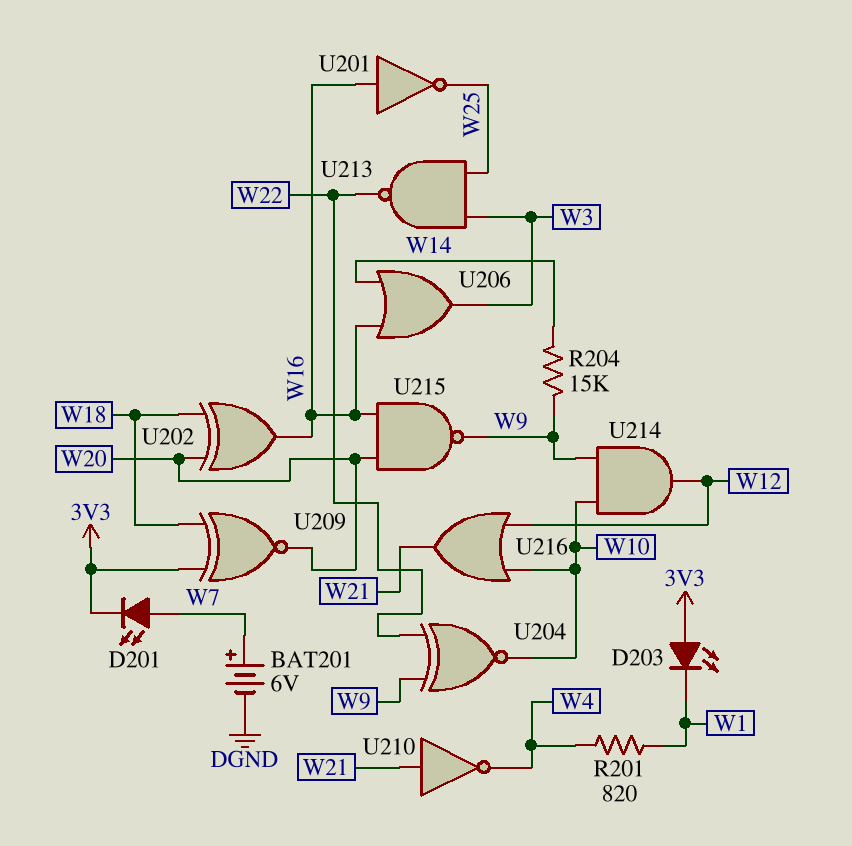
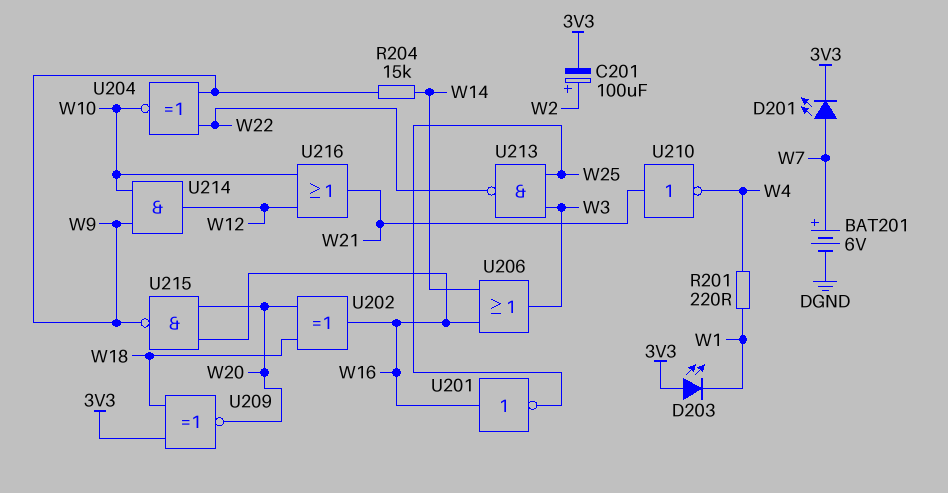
C201: none -> 100uF (plus W2, minus 3V3)
R201: 820 (W1, W4) -> 220 (W1, W4)

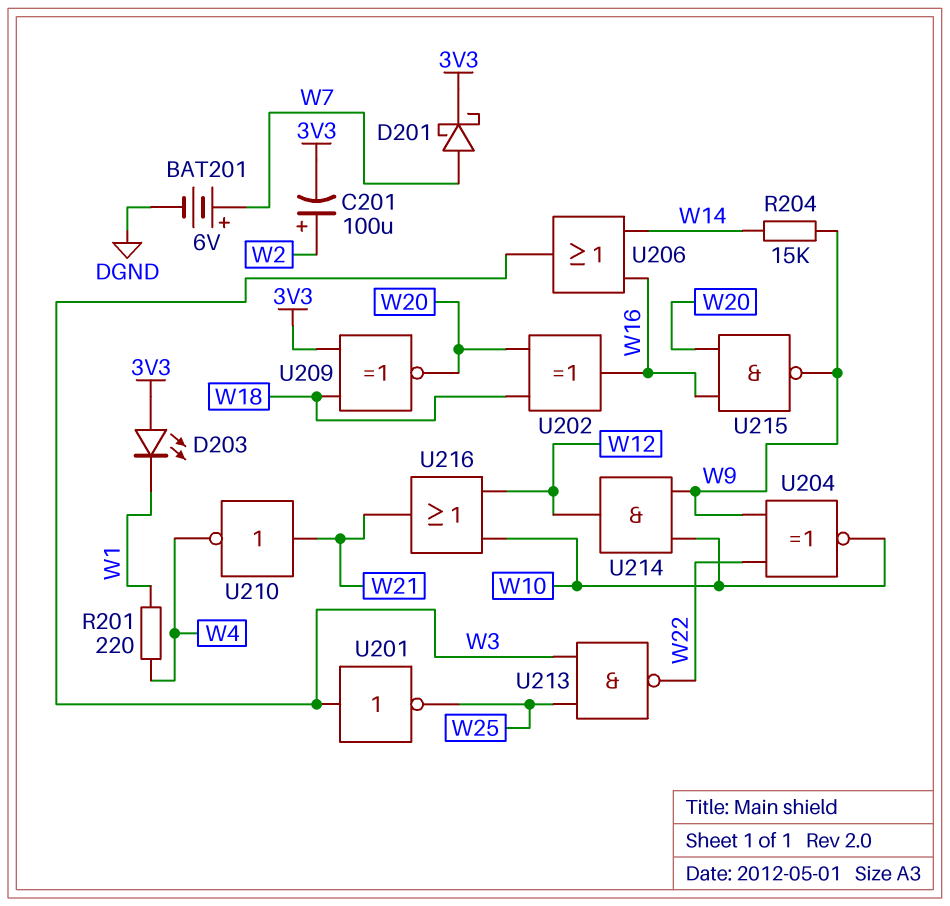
D201: LED (A W7, K 3V3) -> schottky (A W7, K 3V3)
U201: NOT (in W16, out W25) -> NOT (in W3, out W25)

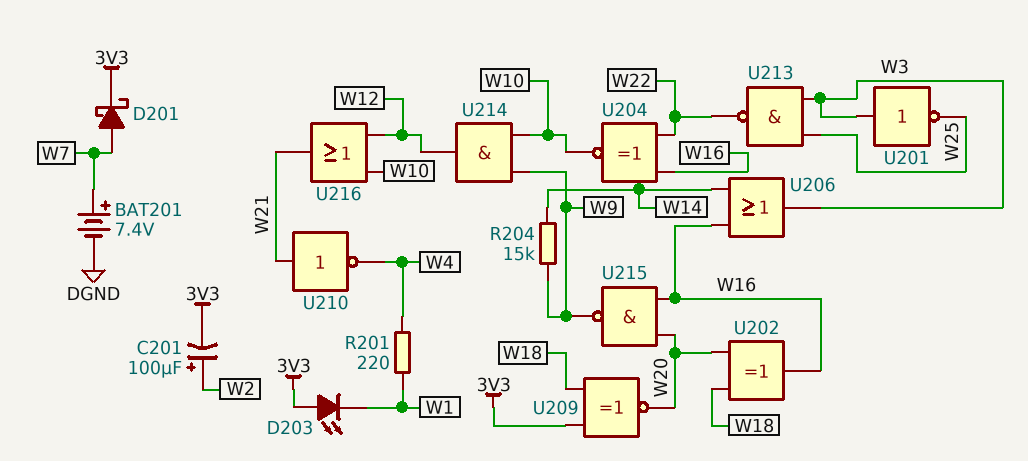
BAT201: 6V (plus W7, minus DGND) -> 7.4V (plus W7, minus DGND)
U204: XNOR (in W9, in W22, out W10) -> XNOR (in W16, in W22, out W10)

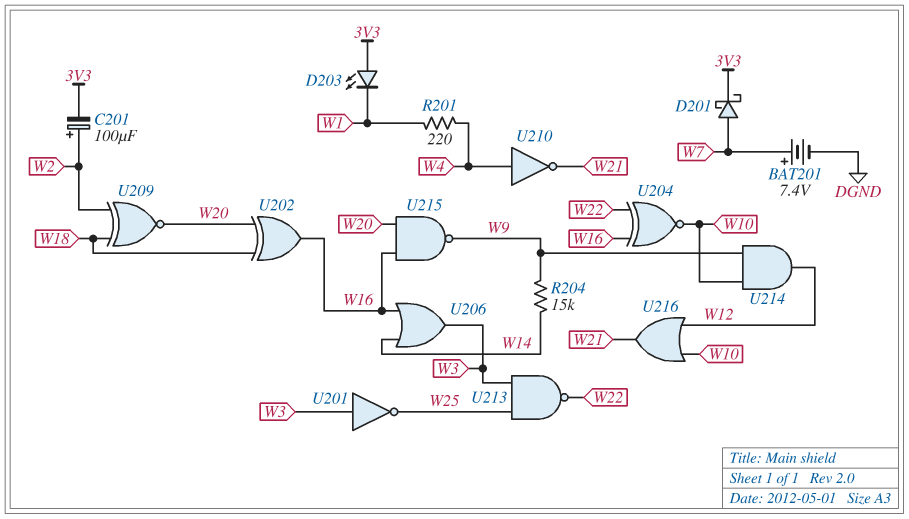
U209: XNOR (in 3V3, in W18, out W20) -> XNOR (in W2, in W18, out W20)
U210: NOT (in W21, out W4) -> NOT (in W4, out W21)

